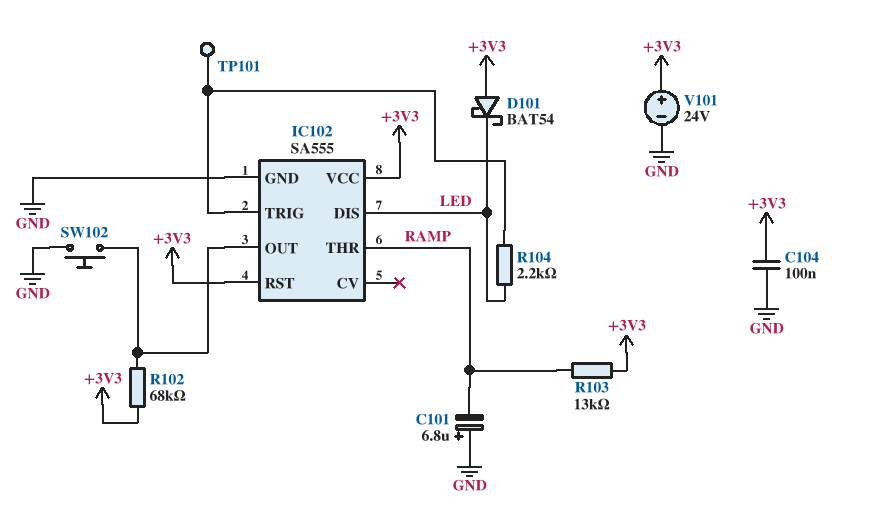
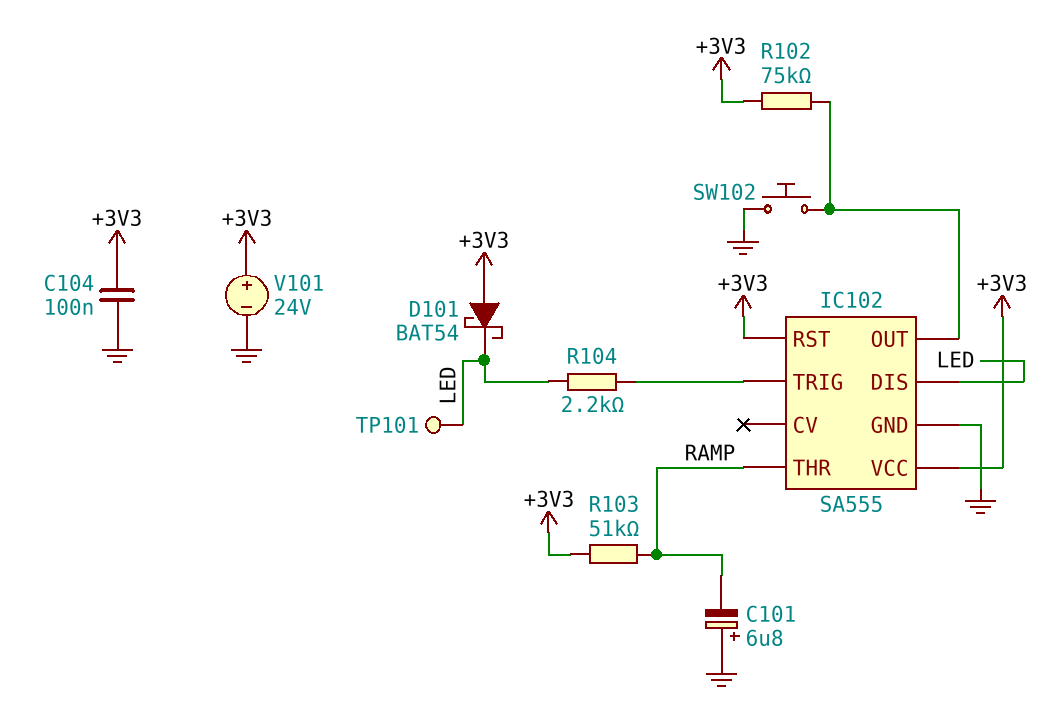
R102: 68k (+3V3, IC102/OUT) -> 75k (+3V3, IC102/OUT)
R103: 13k (+3V3, RAMP) -> 51k (+3V3, RAMP)
TP101: test point (IC102/TRIG) -> test point (LED)

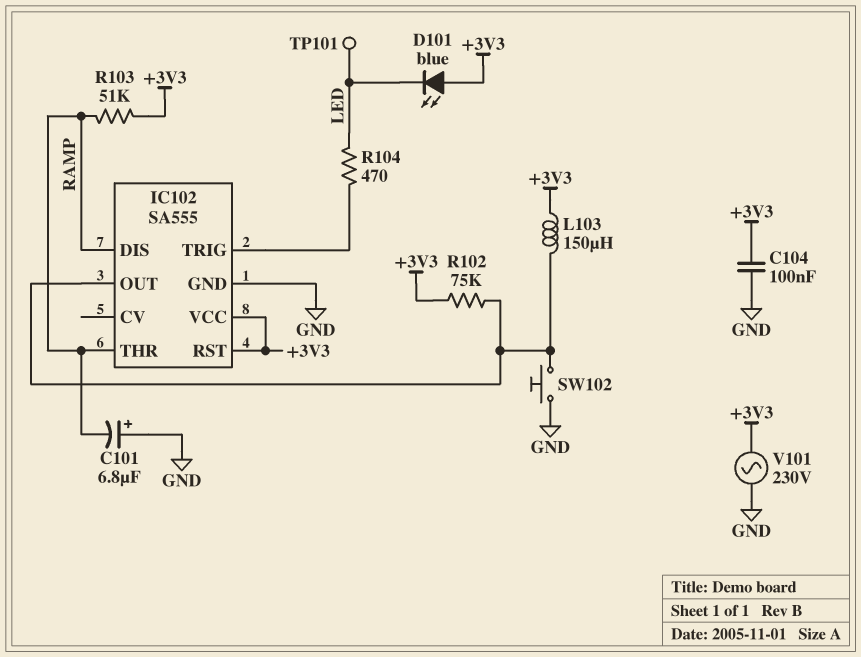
D101: schottky BAT54 (A +3V3, K LED) -> LED blue (A +3V3, K LED)
IC102 pin DIS: LED -> RAMP
L103: none -> 150uH (+3V3, IC102/OUT)
R104: 2.2k (IC102/TRIG, LED) -> 470 (IC102/TRIG, LED)
V101: 24V (plus +3V3, minus GND) -> AC 230V (+3V3, GND)

